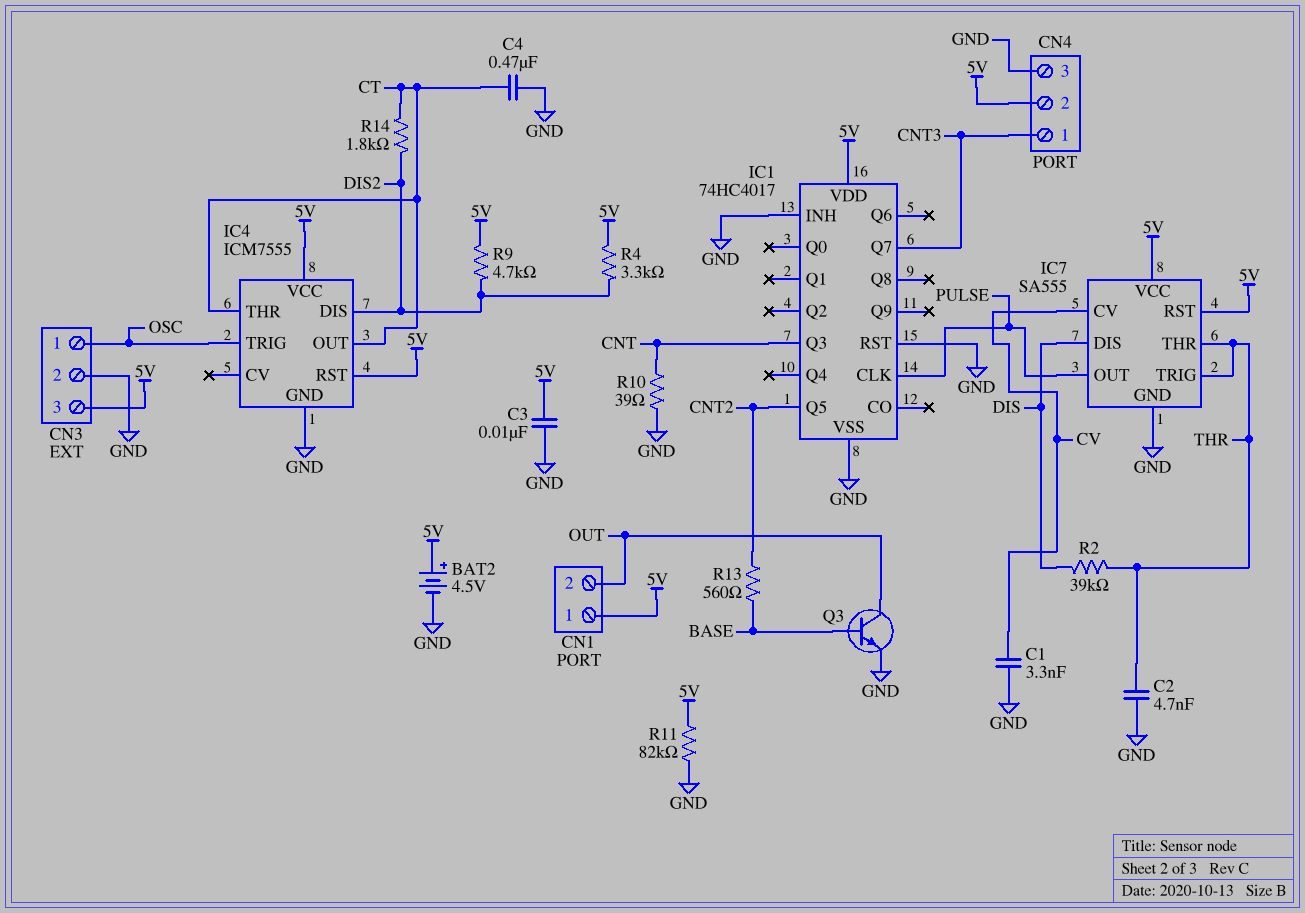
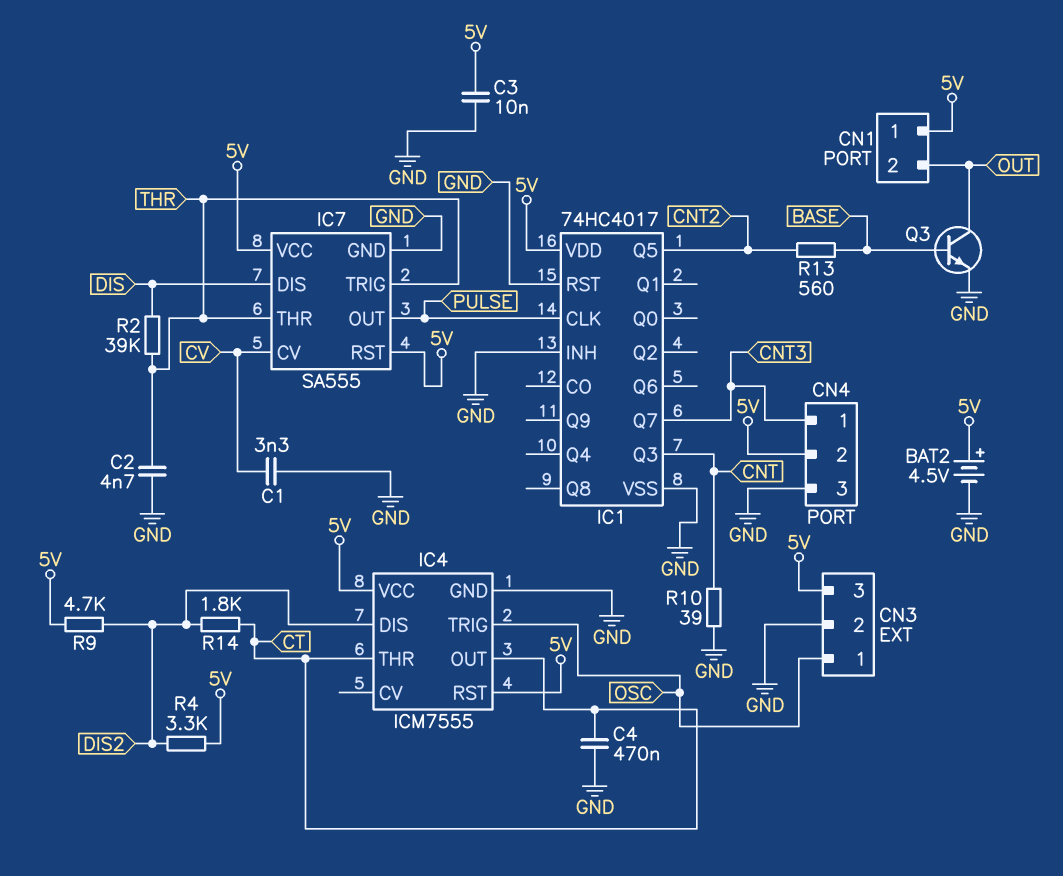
R11: 82k (5V, GND) -> none

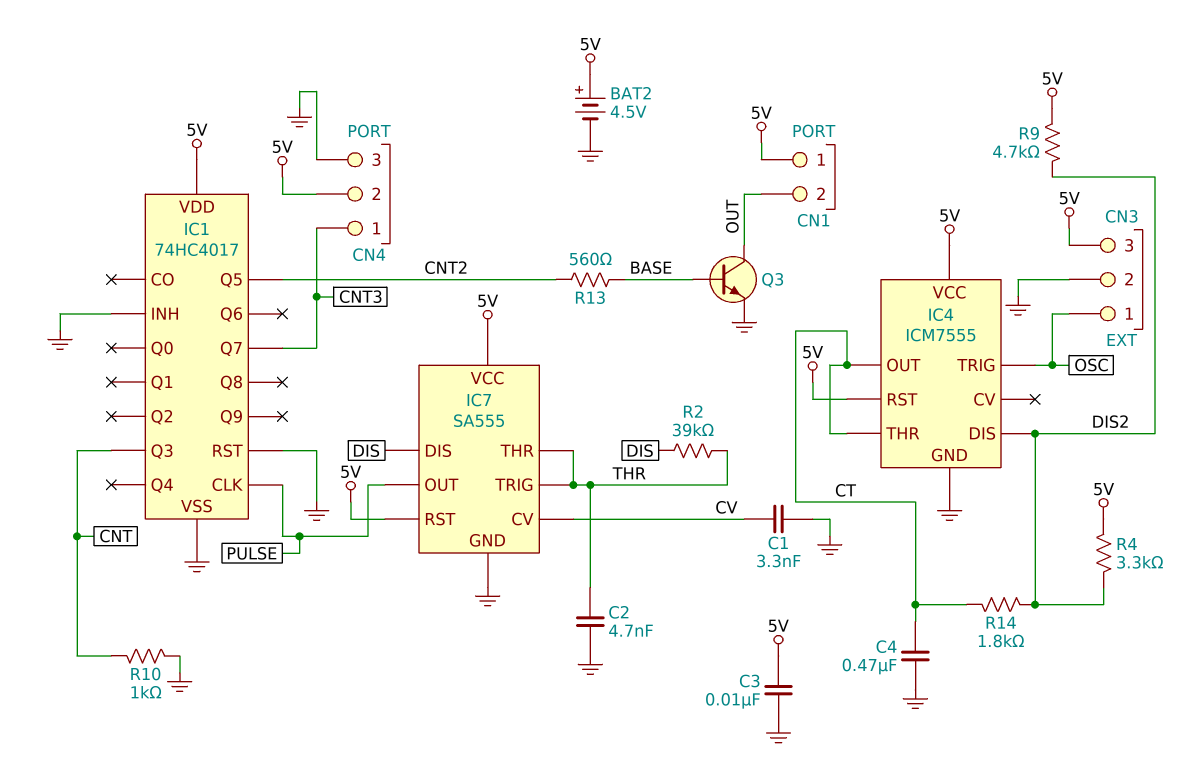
R10: 39 (CNT, GND) -> 1k (CNT, GND)

